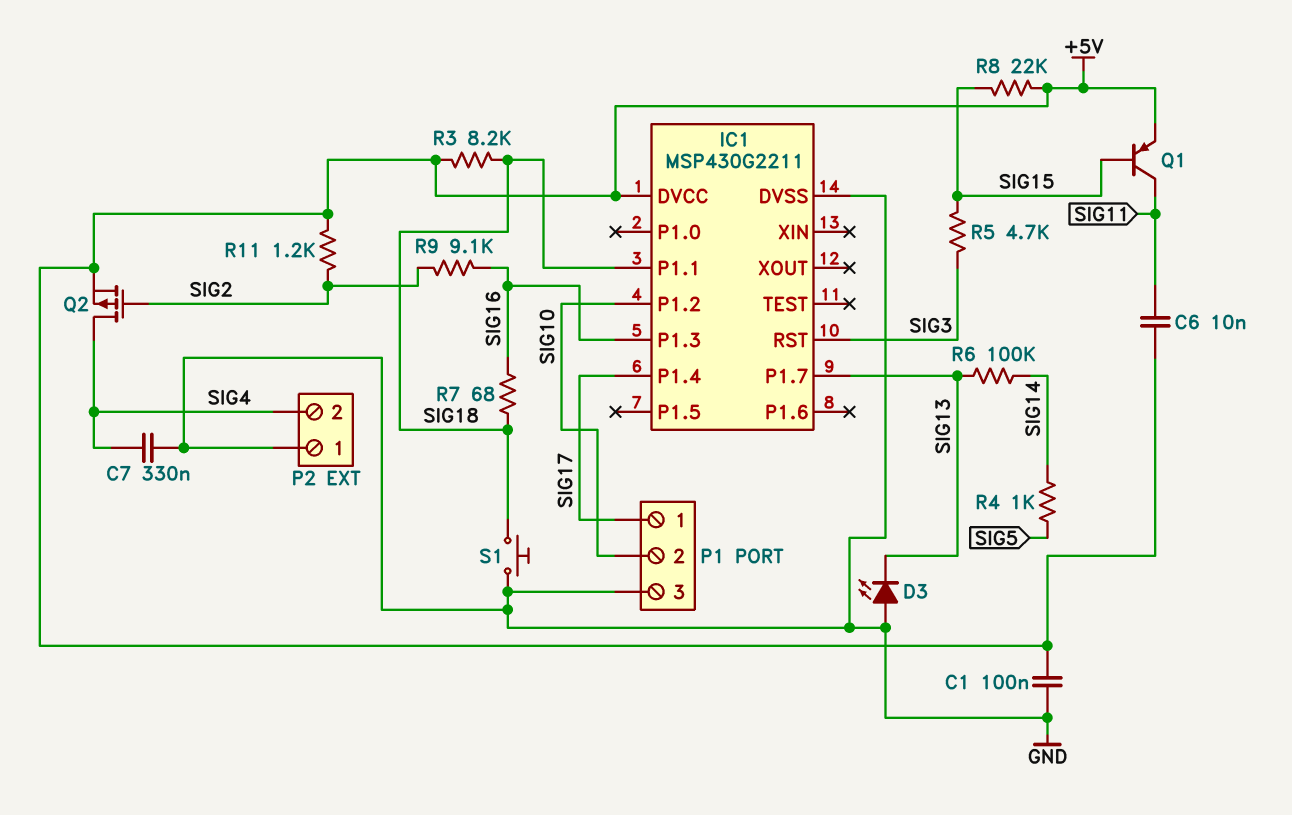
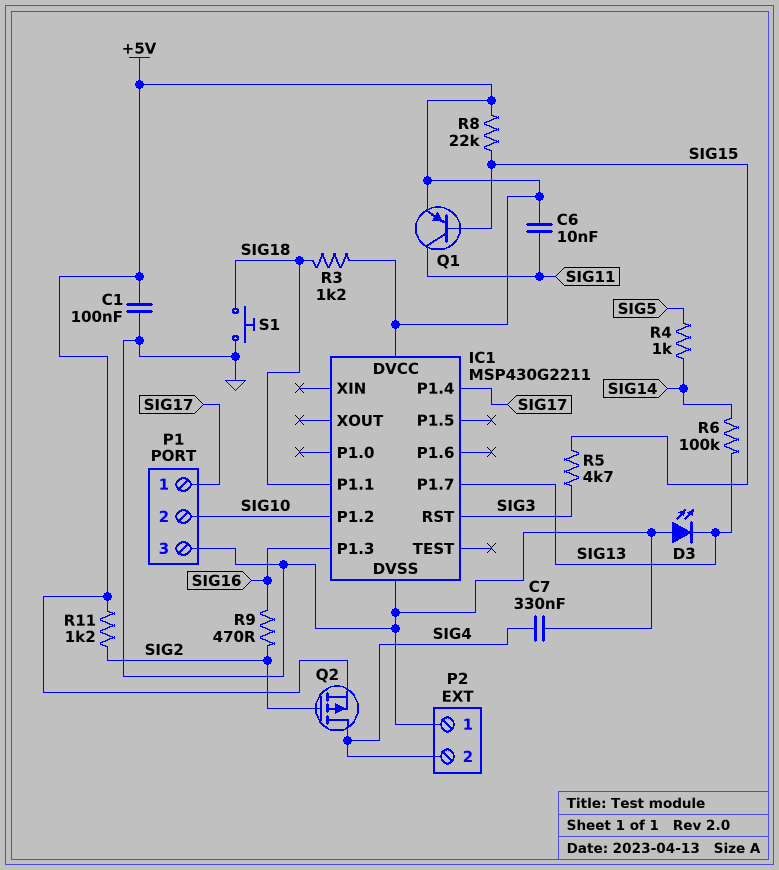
R3: 8.2k (+5V, SIG18) -> 1.2k (+5V, SIG18)
R7: 68 (SIG16, SIG18) -> none
R9: 9.1k (SIG2, SIG16) -> 470 (SIG2, SIG16)

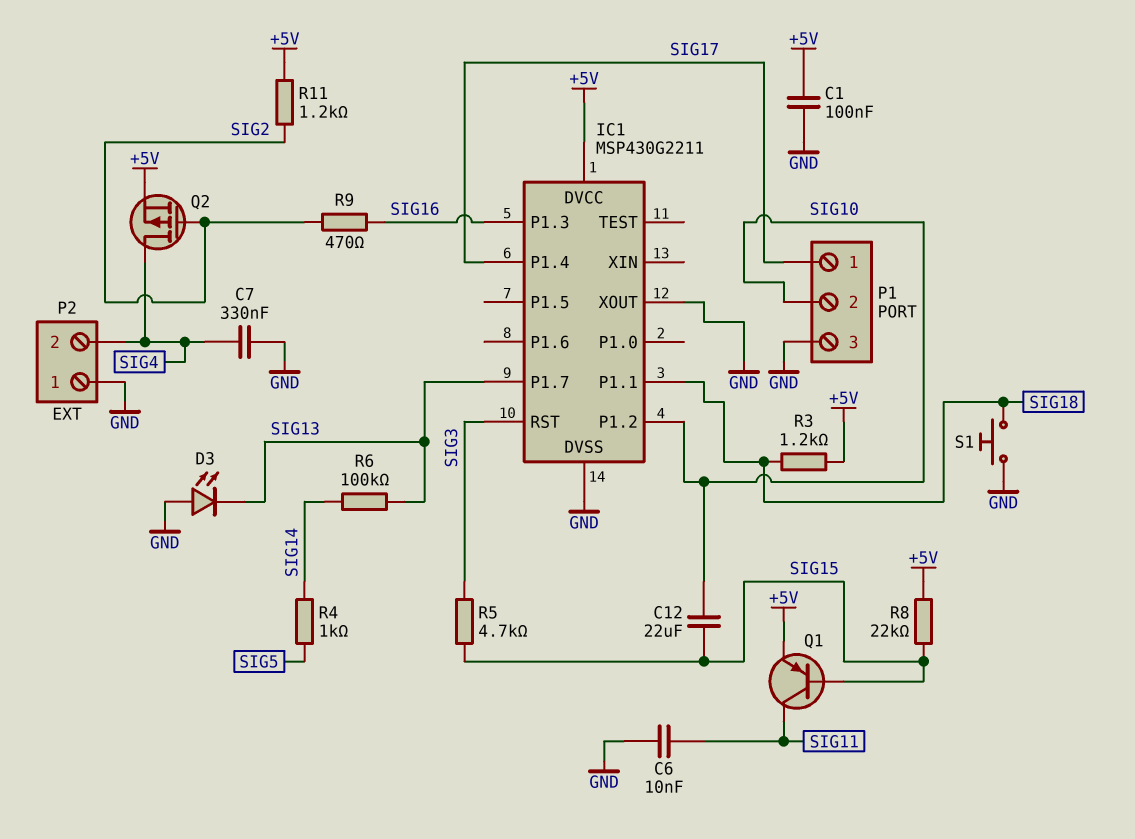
C6: 10nF (+5V, SIG11) -> 10nF (GND, SIG11)
C12: none -> 22uF (SIG10, SIG15)
IC1 pin XOUT: none -> GND

